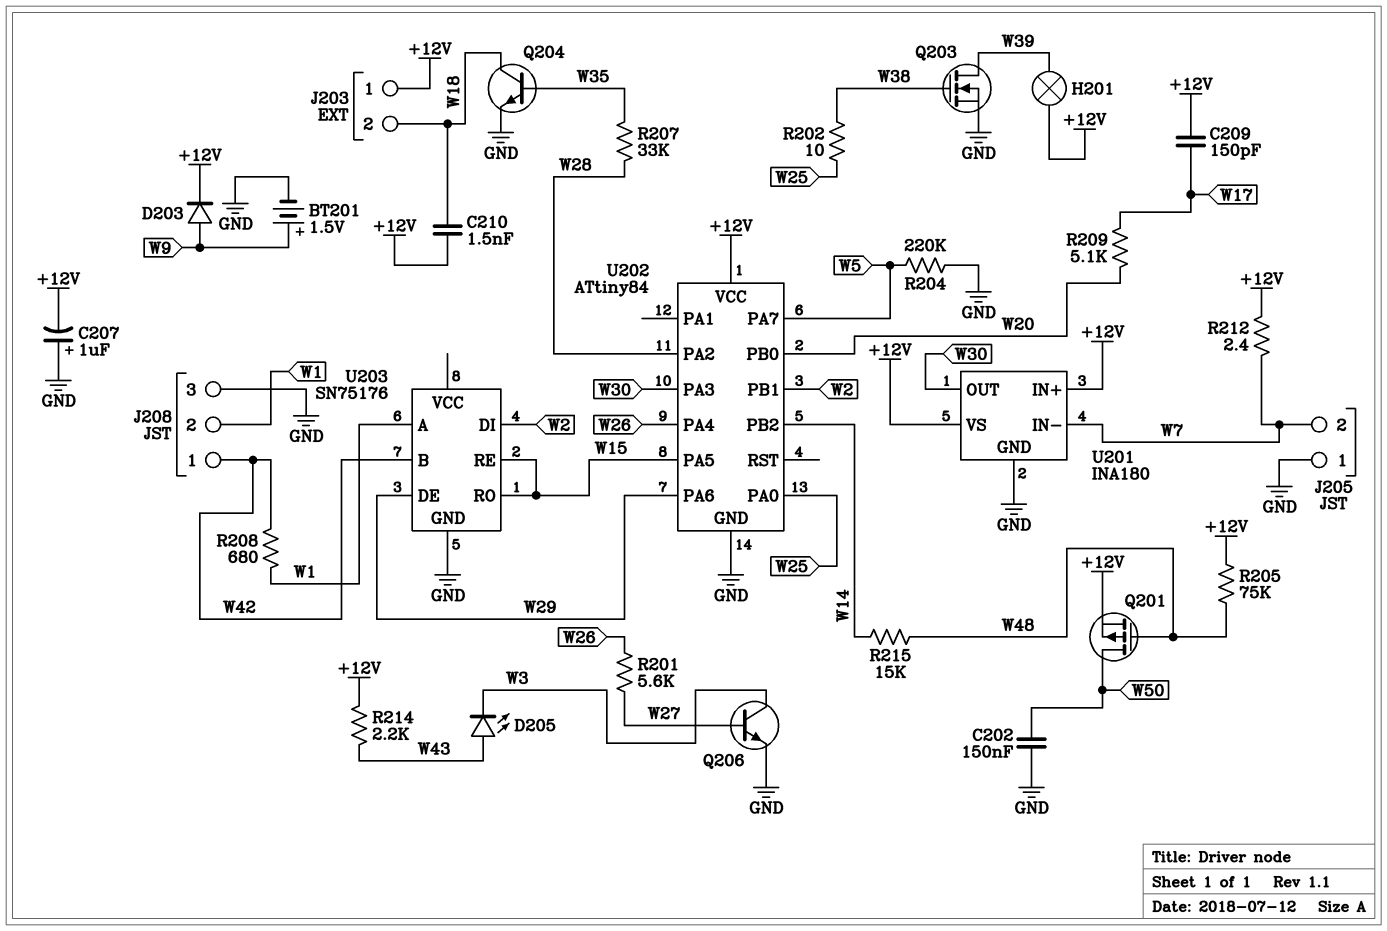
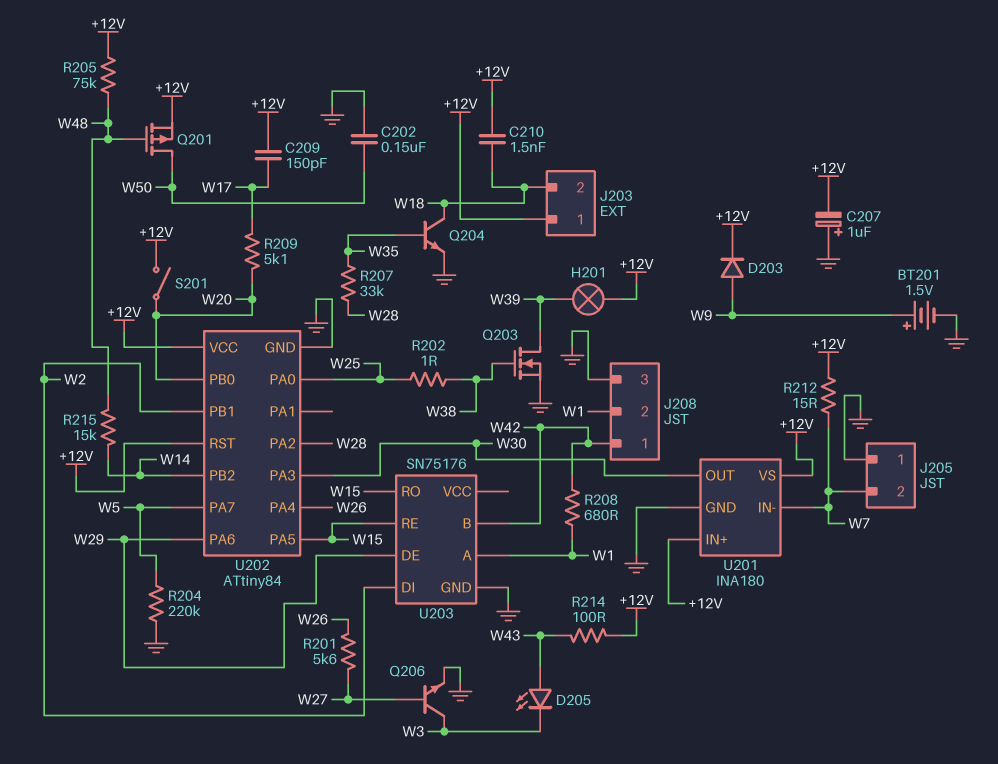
R202: 10 (W25, W38) -> 1 (W25, W38)
R212: 2.4 (+12V, W7) -> 15 (+12V, W7)
R214: 2.2k (+12V, W43) -> 100 (+12V, W43)
S201: none -> switch (+12V, W20)
U202 pin RST: none -> +12V

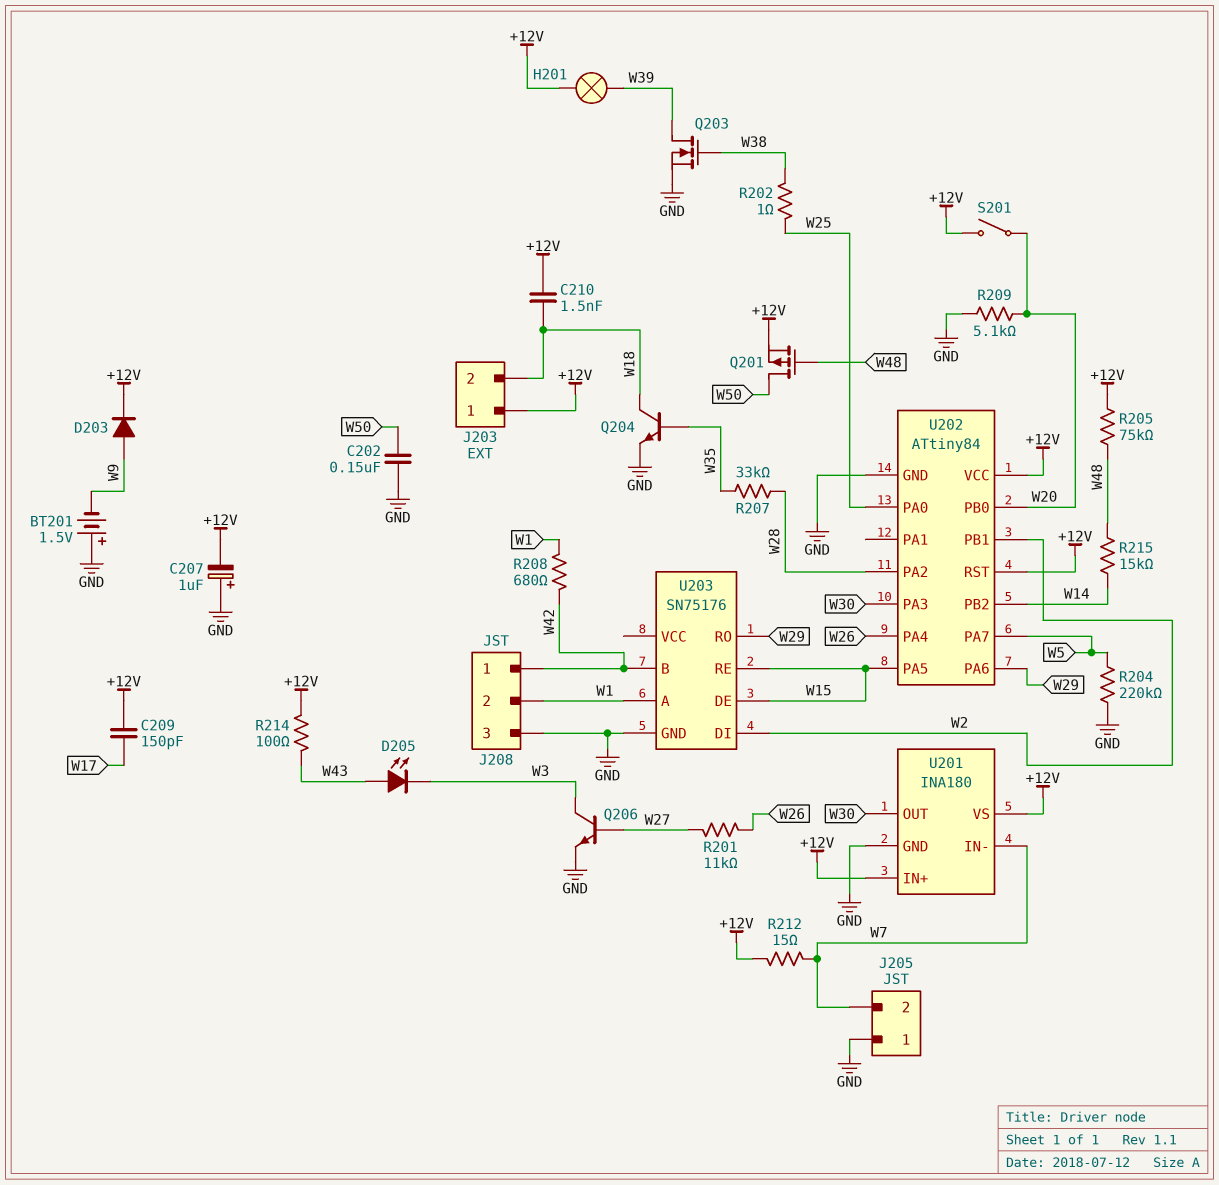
BT201: 1.5V (plus W9, minus GND) -> 1.5V (plus GND, minus W9)
R201: 5.6k (W26, W27) -> 11k (W26, W27)
R209: 5.1k (W17, W20) -> 5.1k (GND, W20)
U203 pin DE: W29 -> W15
U203 pin RO: W15 -> W29

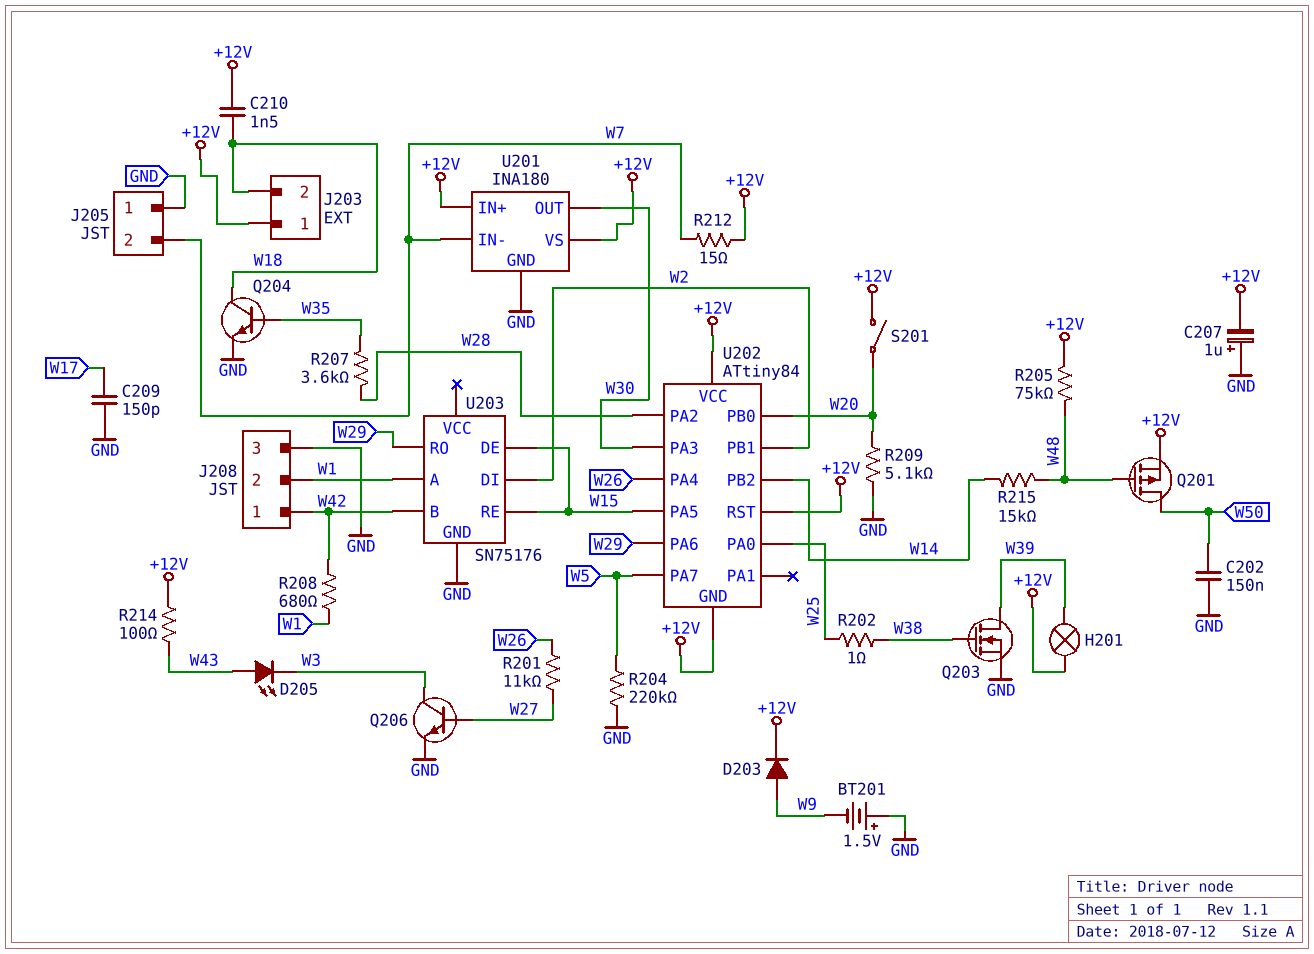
C209: 150pF (+12V, W17) -> 150pF (GND, W17)
R207: 33k (W28, W35) -> 3.6k (W28, W35)
U202 pin GND: GND -> +12V

